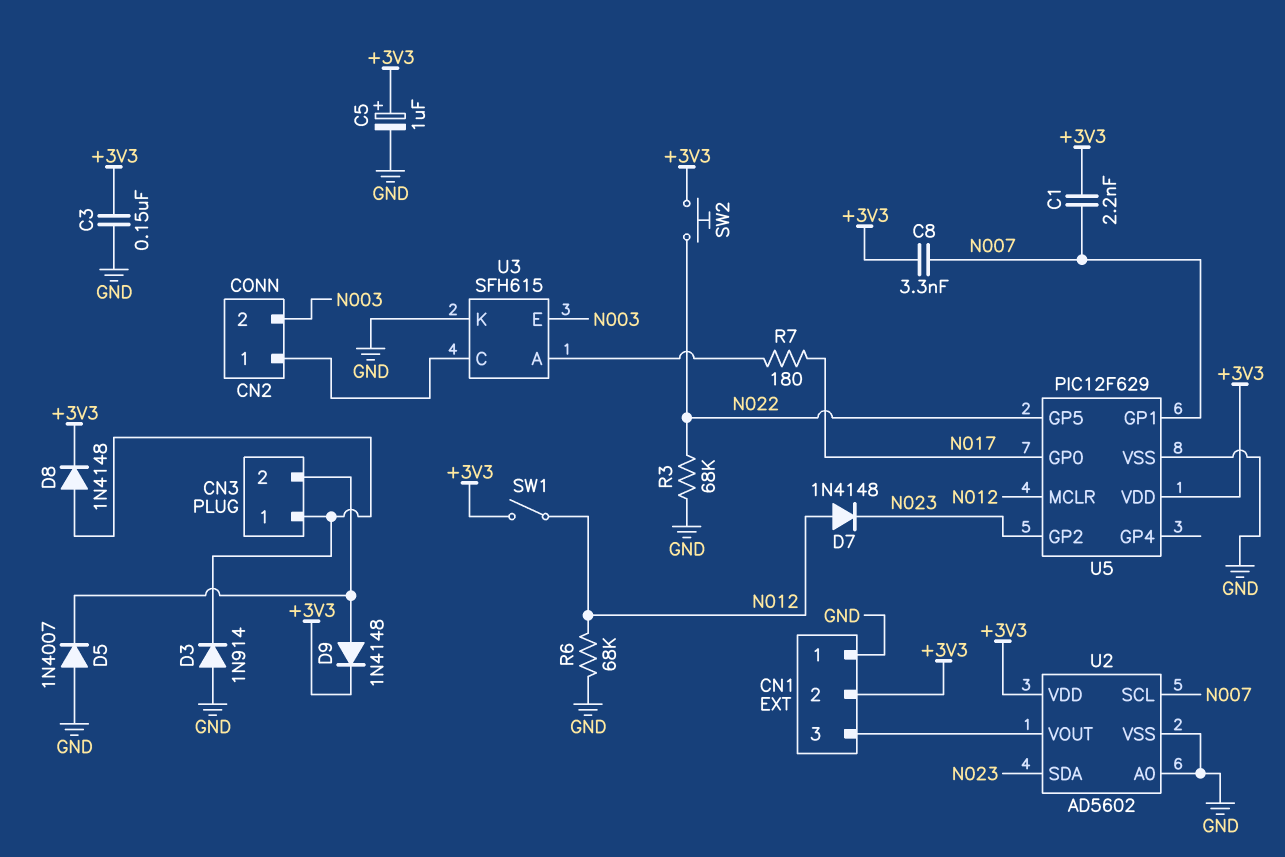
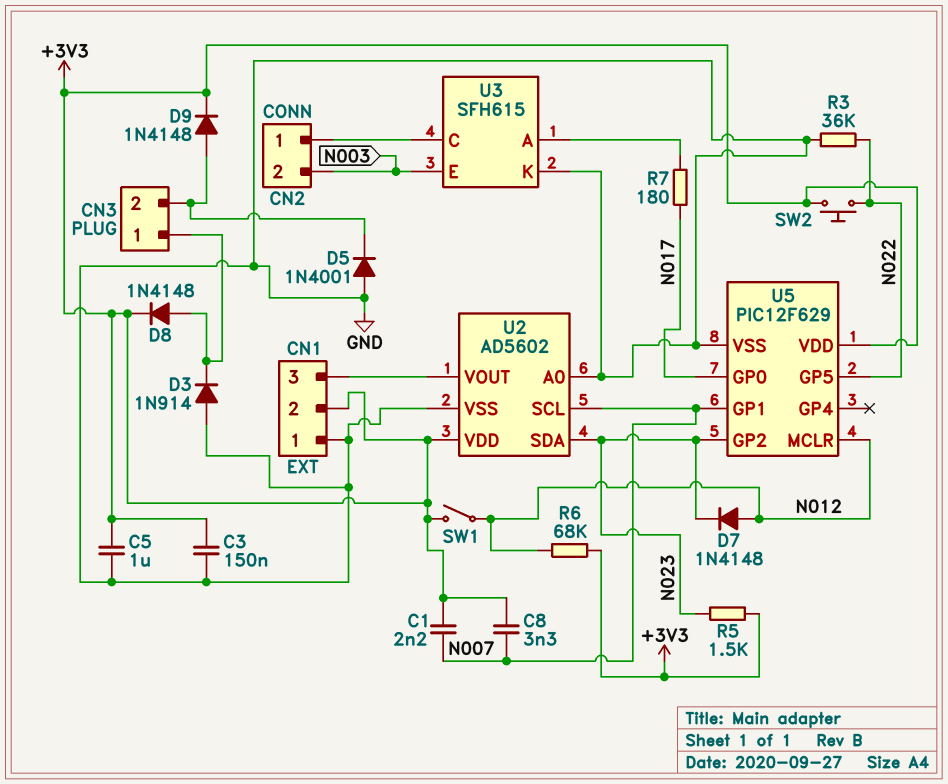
C5: 1uF (plus +3V3, minus GND) -> 1uF (+3V3, GND)
D5: diode 1N4007 (A GND, K CN3/2) -> diode 1N4001 (A GND, K CN3/2)
R3: 68k (GND, N022) -> 36k (GND, N022)
R5: none -> 1.5k (+3V3, N023)
R6: 68k (GND, N012) -> 68k (+3V3, N012)

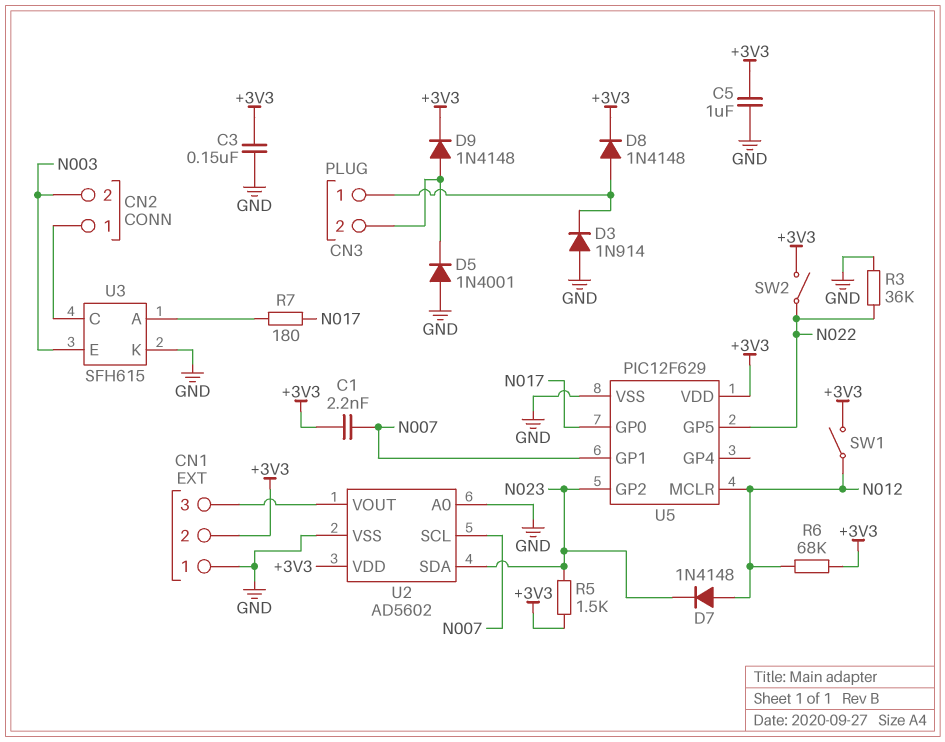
C8: 3.3nF (+3V3, N007) -> none
SW2: button (+3V3, N022) -> switch (+3V3, N022)

